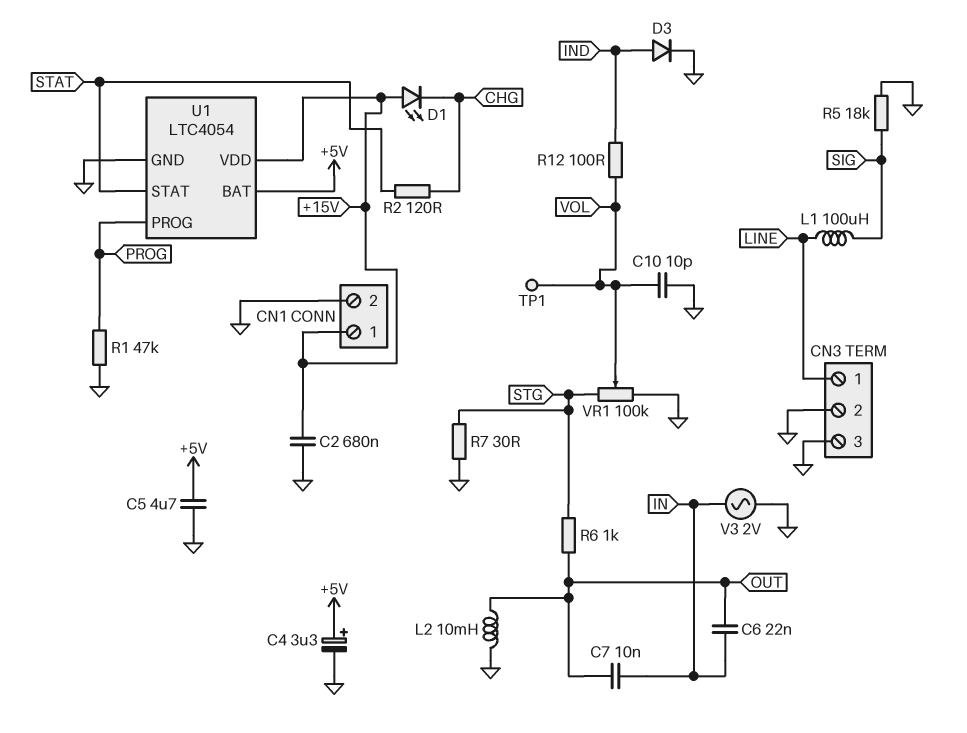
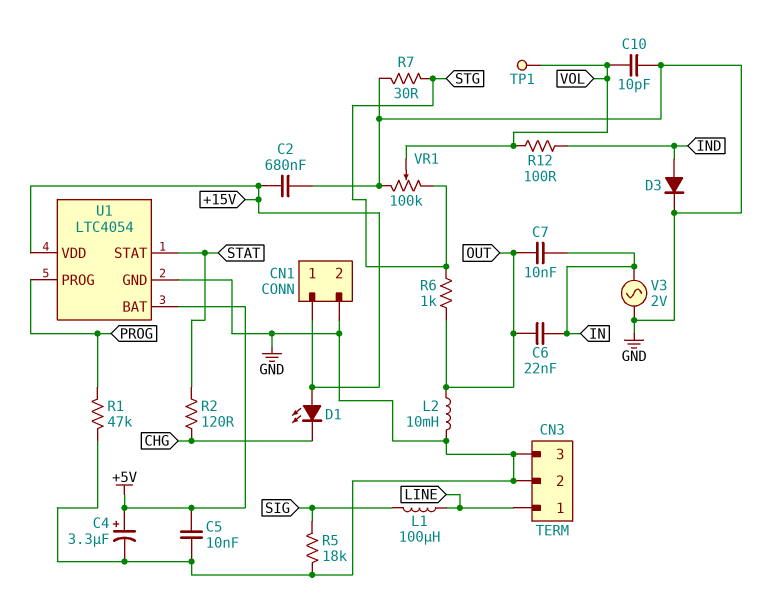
C5: 4.7uF (+5V, GND) -> 10nF (+5V, GND)

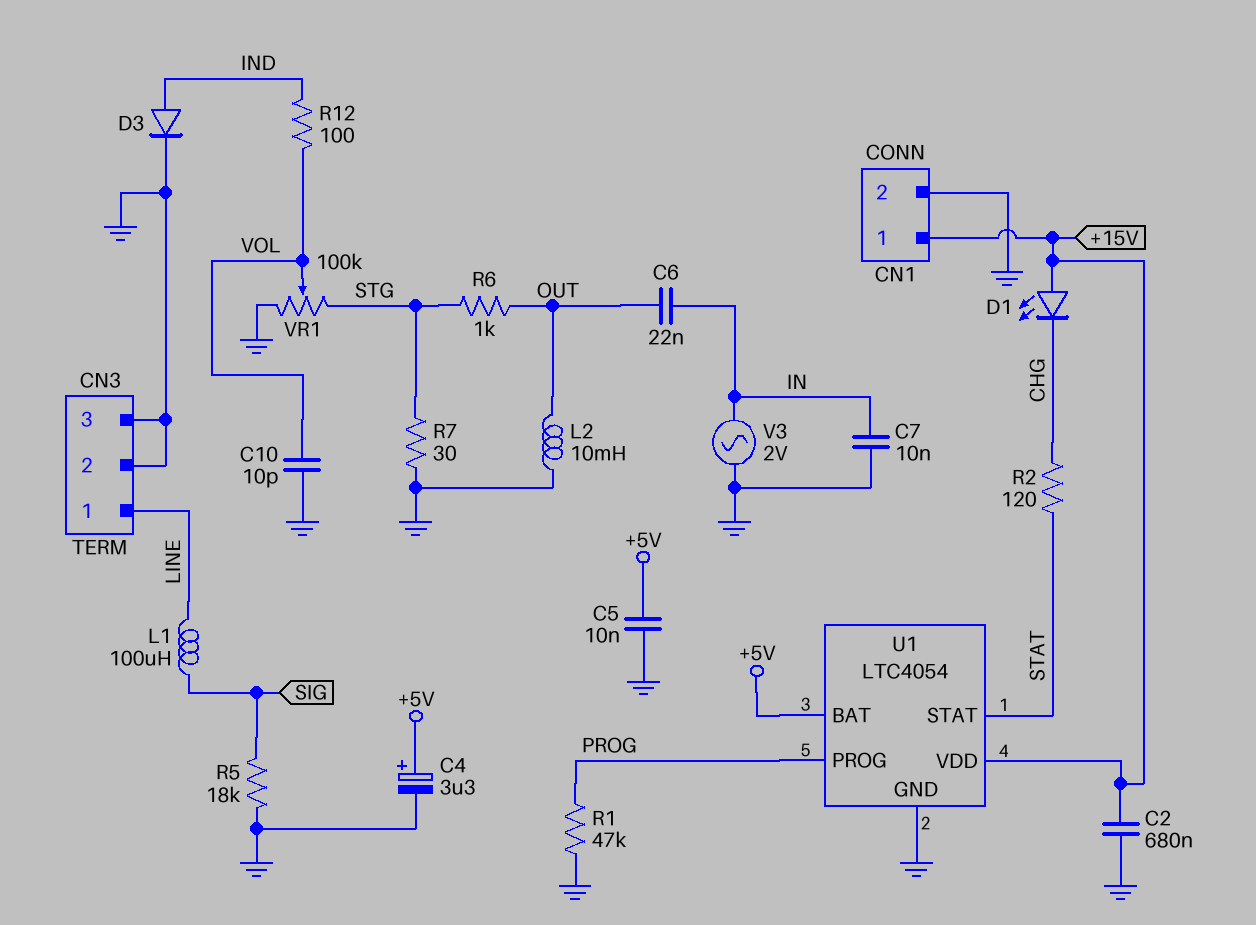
C7: 10nF (IN, OUT) -> 10nF (GND, IN)
TP1: test point (VOL) -> none

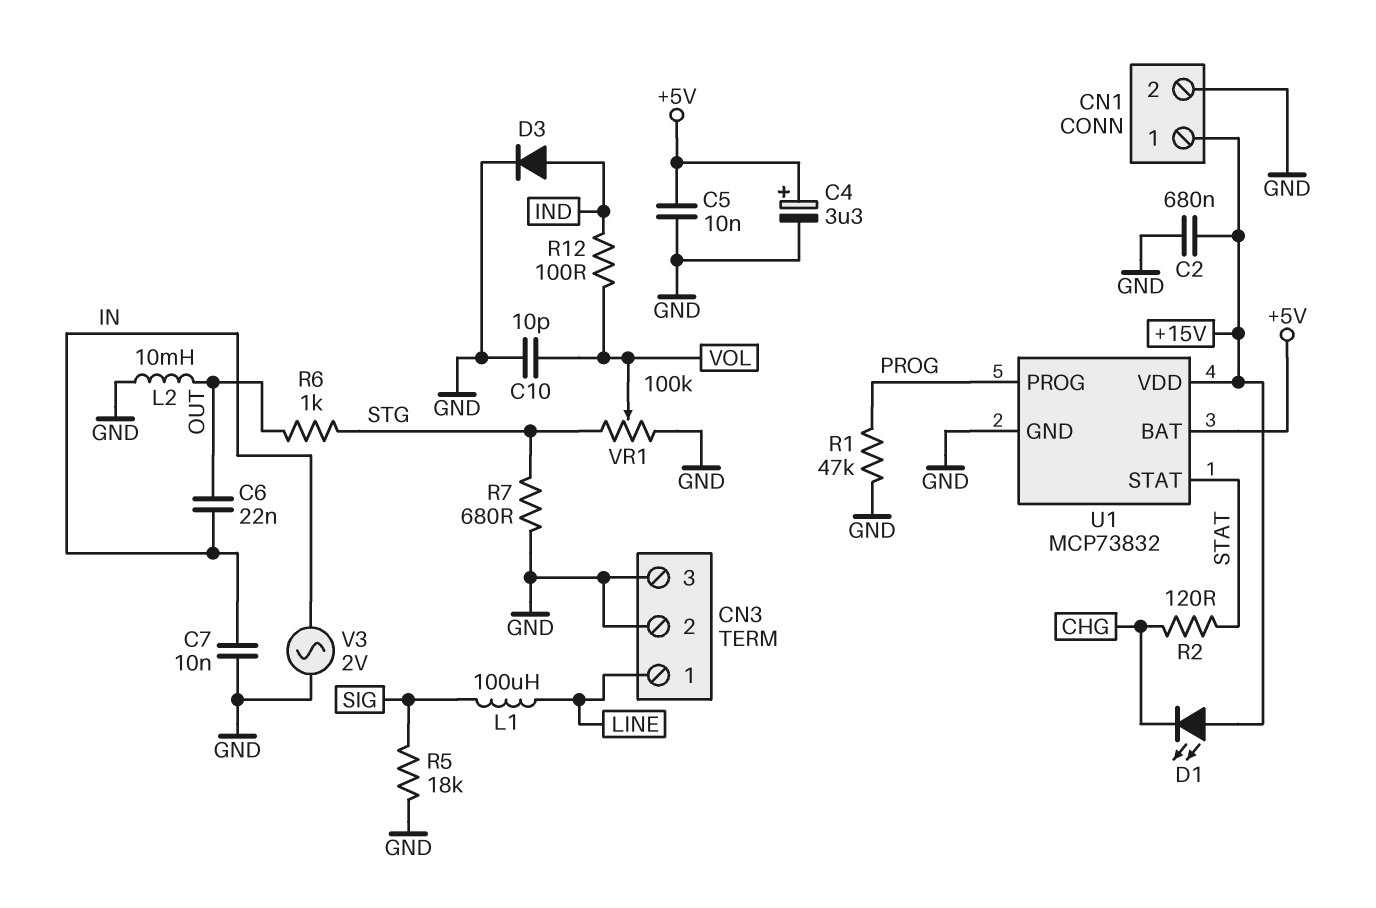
R7: 30 (GND, STG) -> 680 (GND, STG)
U1: LTC4054 -> MCP73832

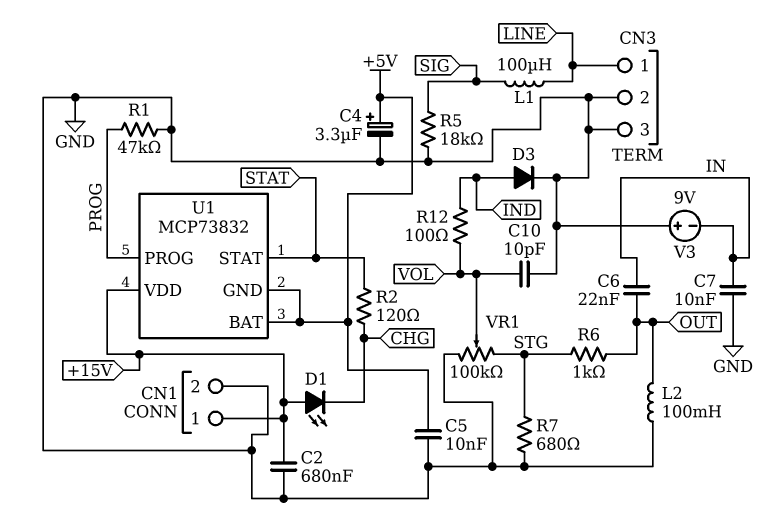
L2: 10mH (GND, OUT) -> 100mH (GND, OUT)
U1 pin GND: GND -> +5V
V3: AC 2V (GND, IN) -> 9V (plus GND, minus IN)

